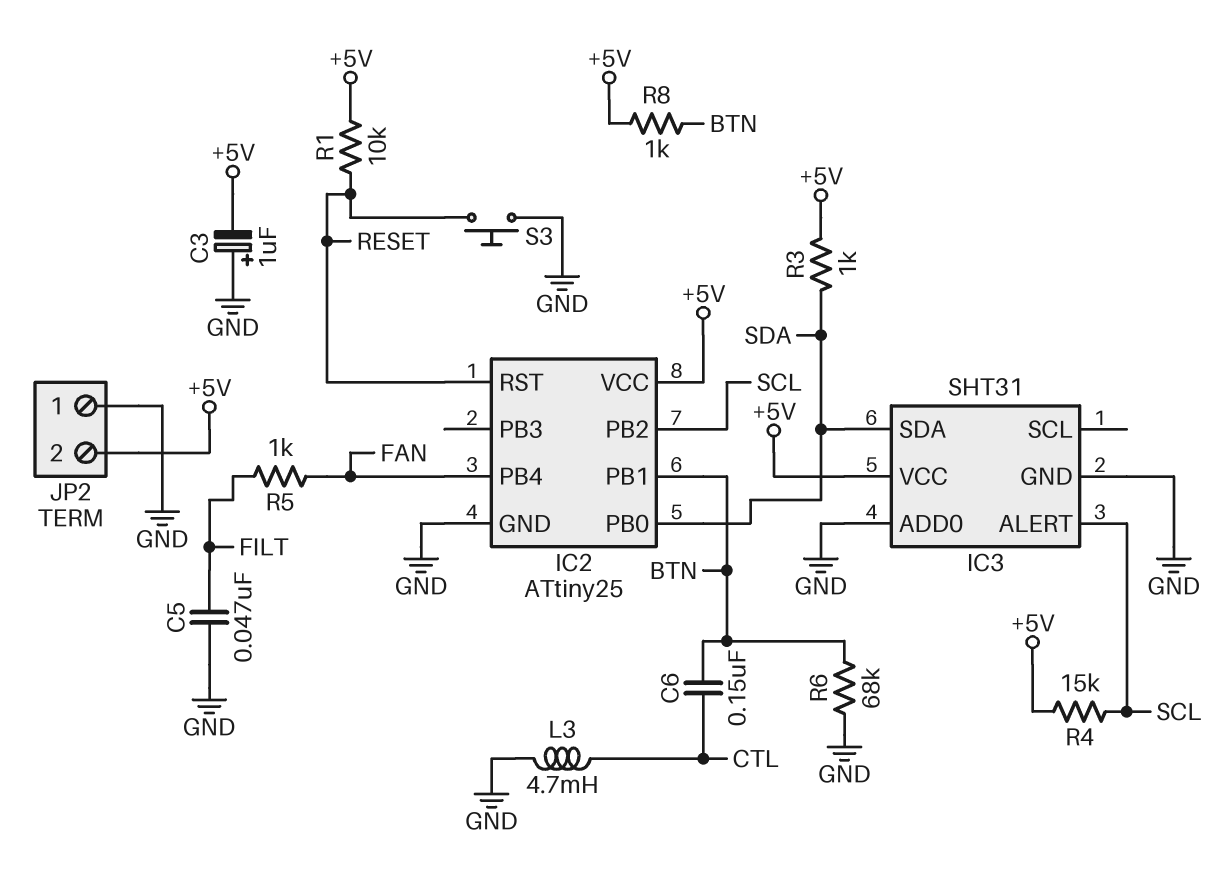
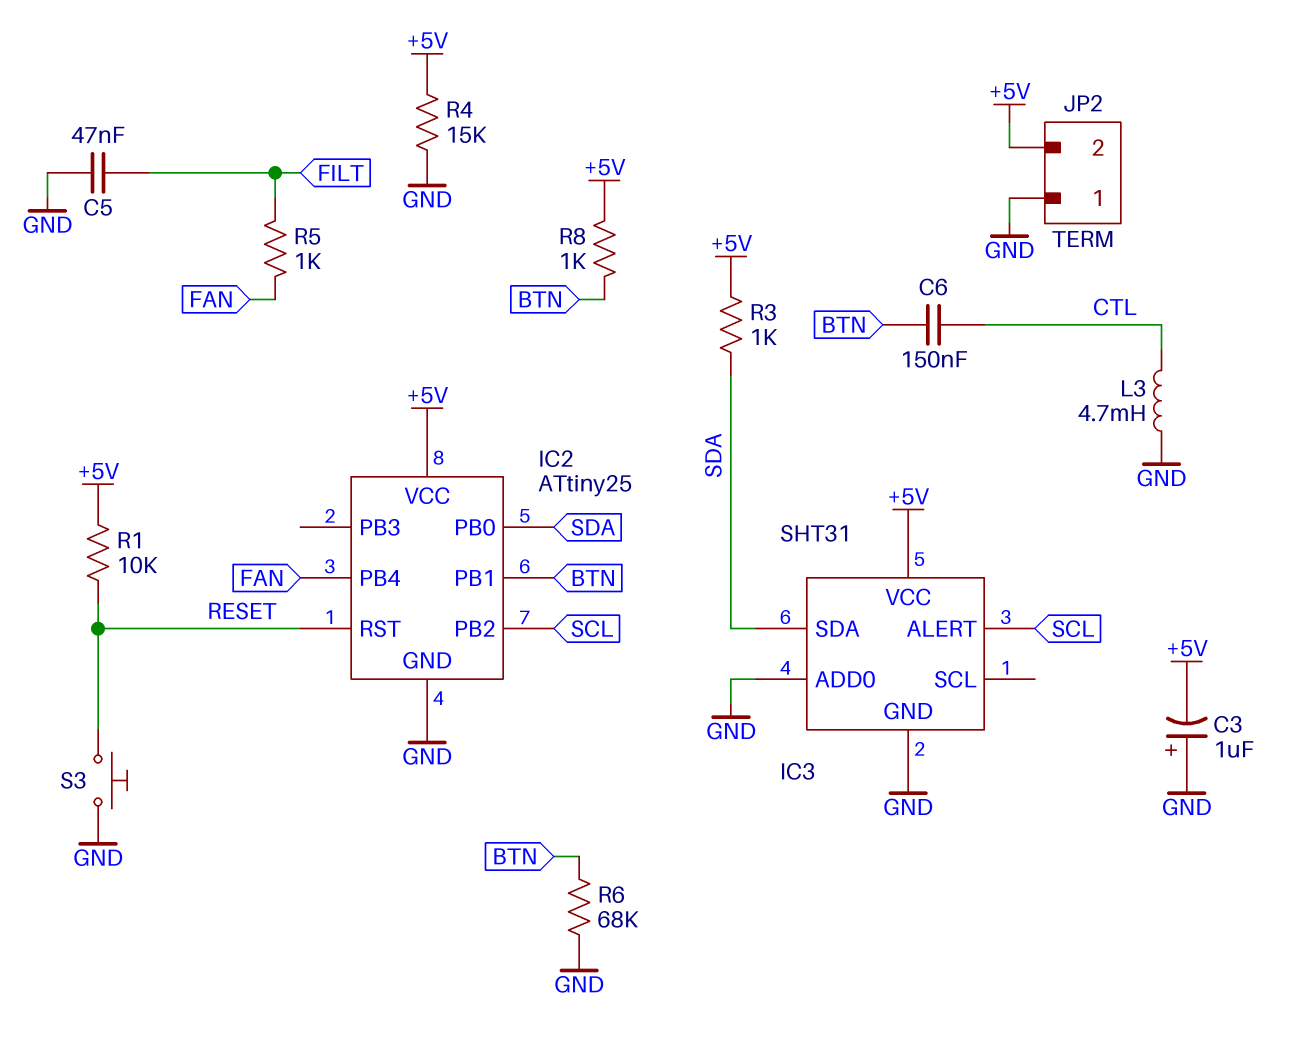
R4: 15k (+5V, SCL) -> 15k (+5V, GND)

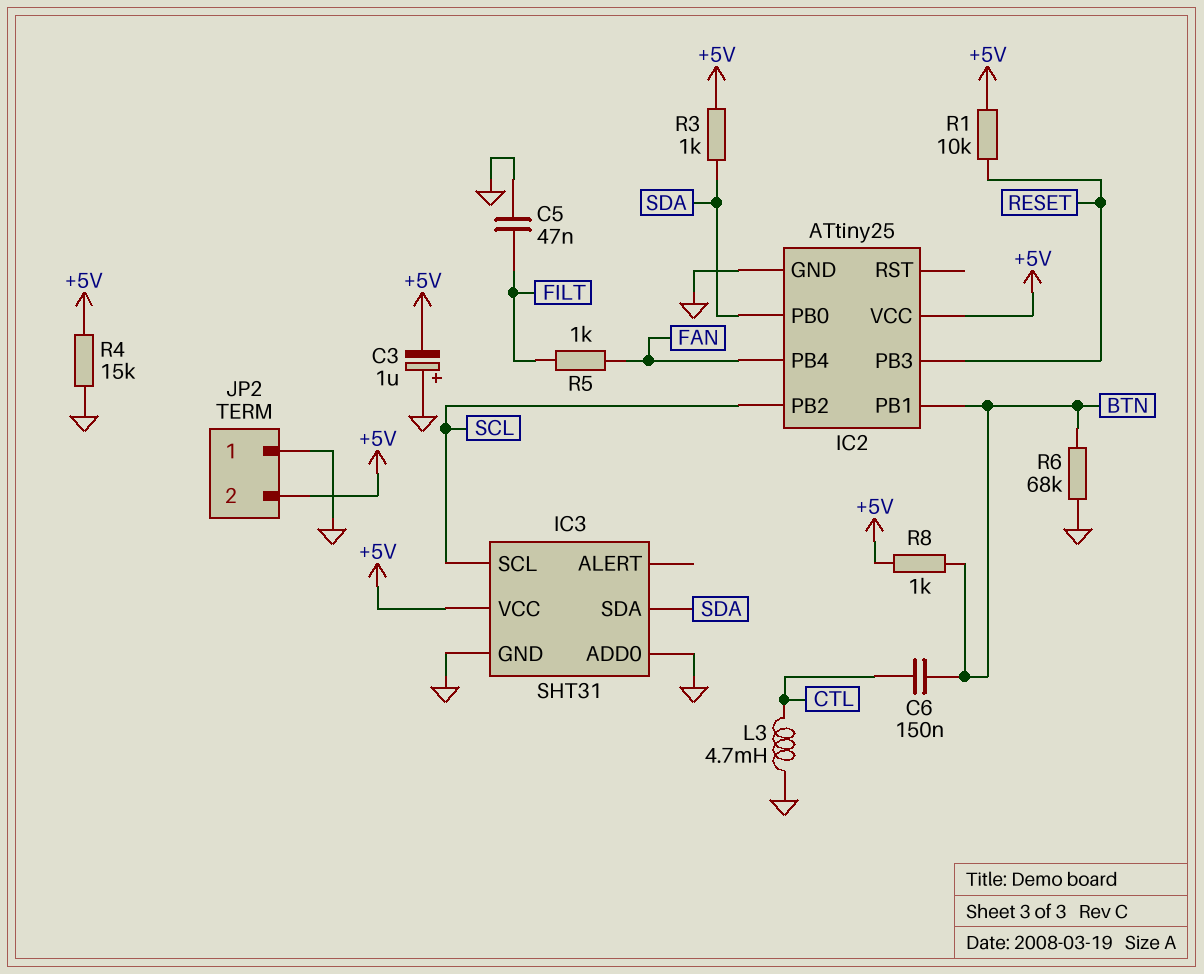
IC2 pin PB3: none -> RESET
IC2 pin RST: RESET -> none
IC3 pin ALERT: SCL -> none
IC3 pin SCL: none -> SCL
S3: button (GND, RESET) -> none

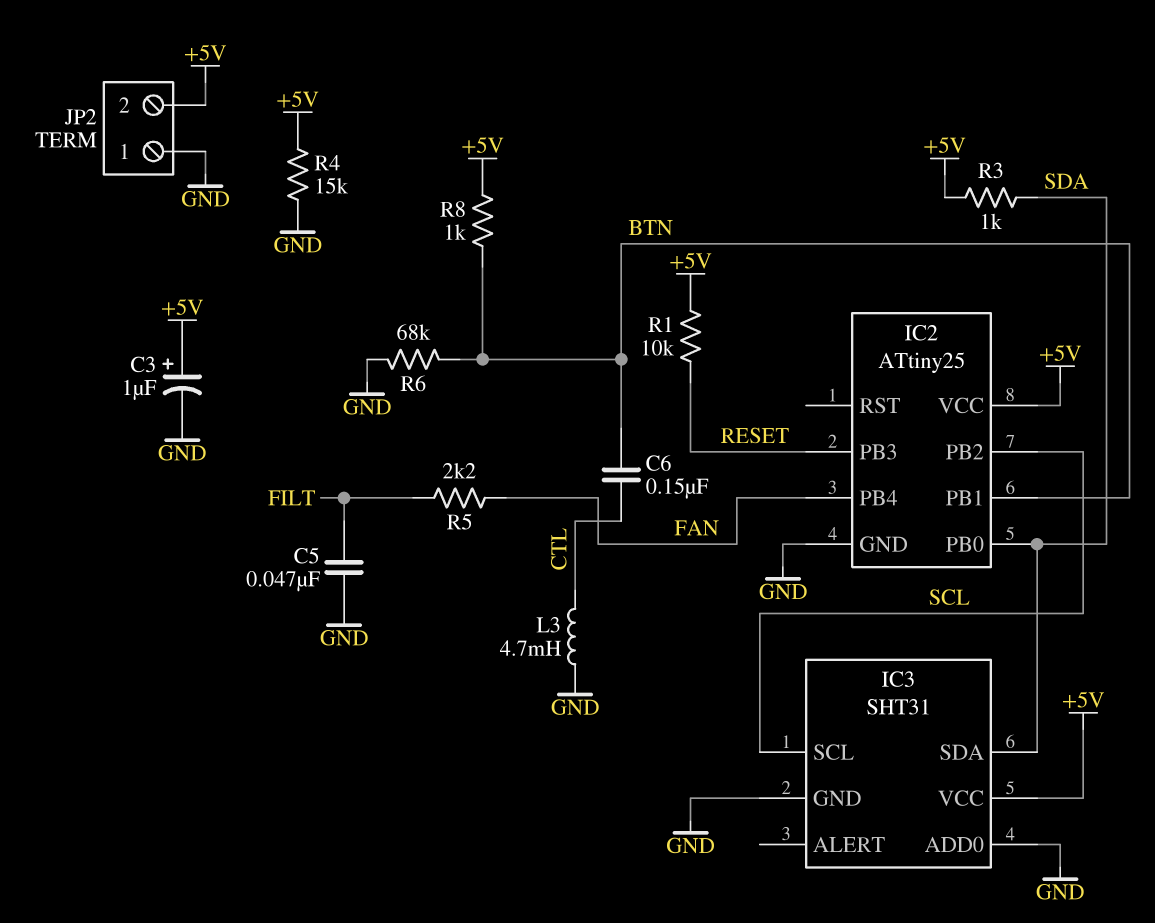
C3: 1uF (plus GND, minus +5V) -> 1uF (plus +5V, minus GND)
R5: 1k (FAN, FILT) -> 2.2k (FAN, FILT)

